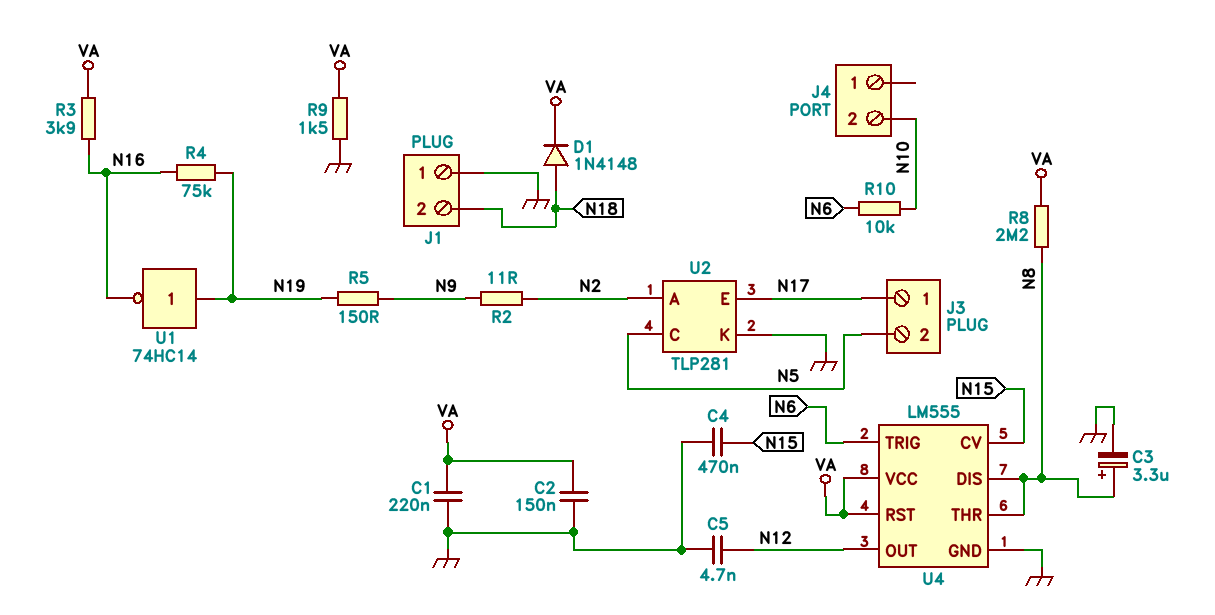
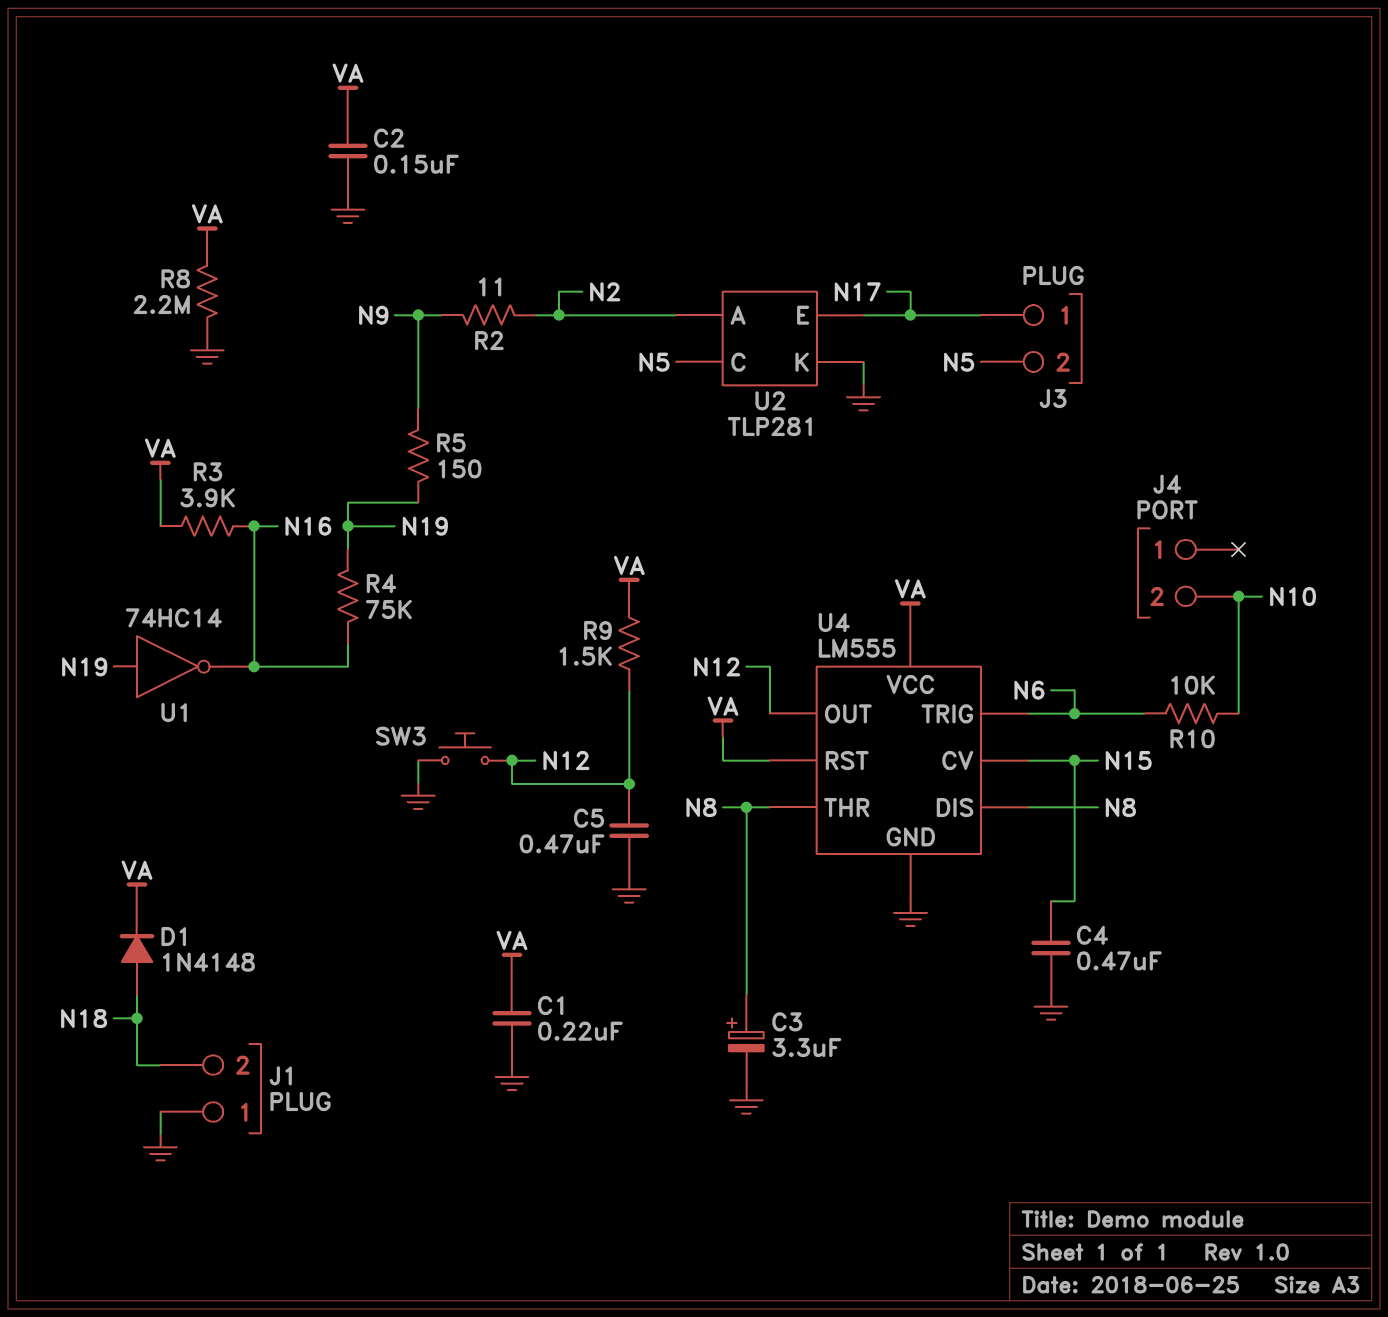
C5: 4.7nF (GND, N12) -> 470nF (GND, N12)
R8: 2.2M (N8, VA) -> 2.2M (GND, VA)
R9: 1.5k (GND, VA) -> 1.5k (N12, VA)
SW3: none -> button (GND, N12)

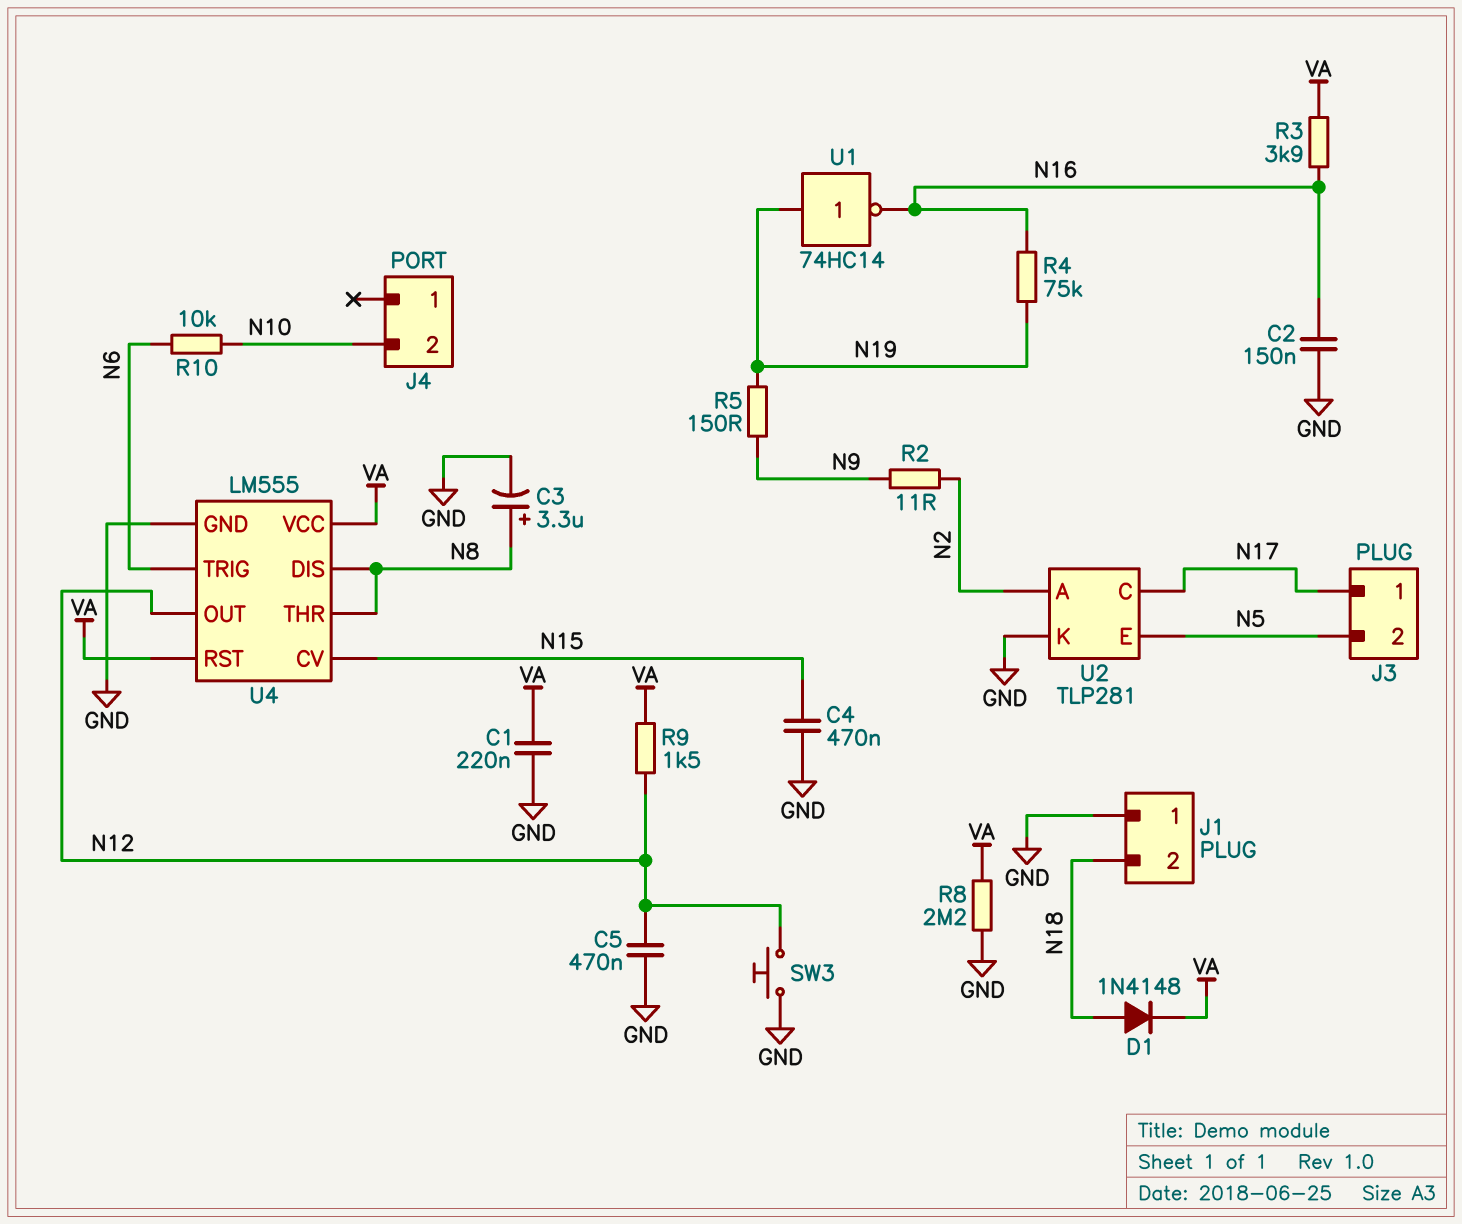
C2: 150nF (GND, VA) -> 150nF (GND, N16)
U2 pin C: N5 -> N17
U2 pin E: N17 -> N5

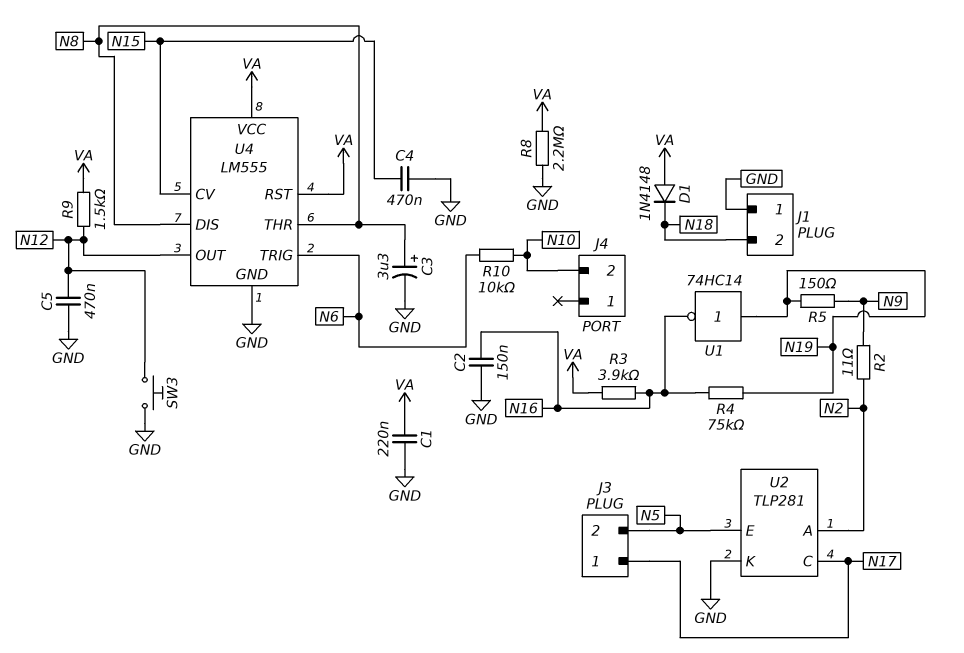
D1: diode 1N4148 (A N18, K VA) -> diode 1N4148 (A VA, K N18)

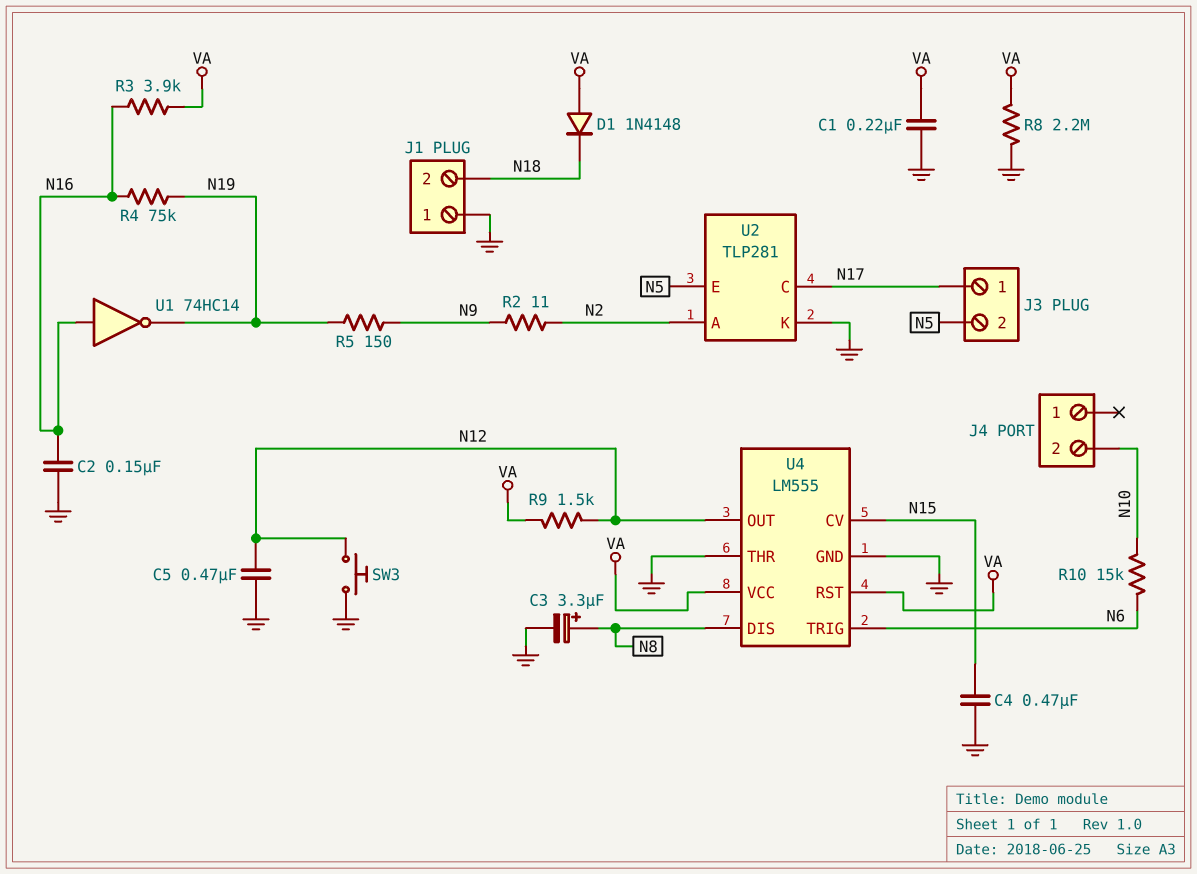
R10: 10k (N6, N10) -> 15k (N6, N10)
U1: NOT 74HC14 (in N19, out N16) -> NOT 74HC14 (in N16, out N19)
U4 pin THR: N8 -> GND

